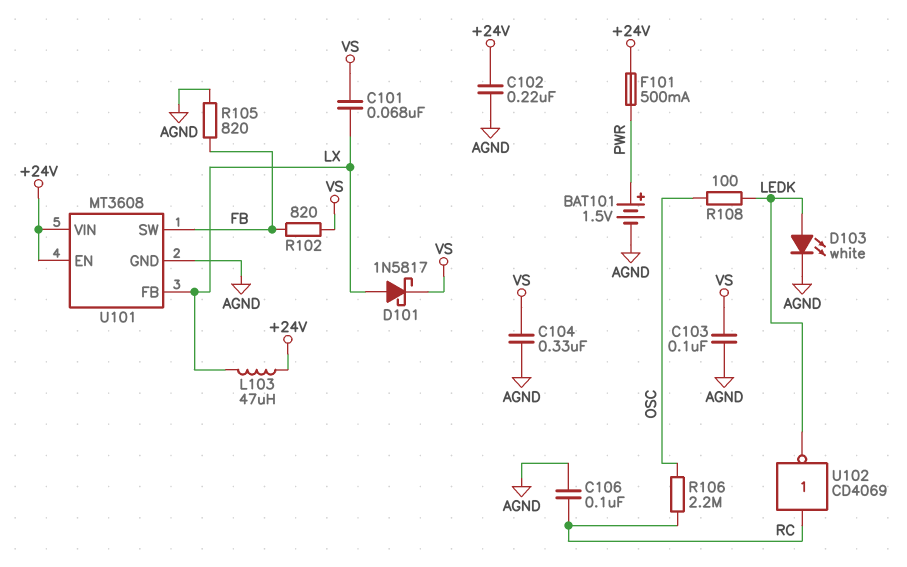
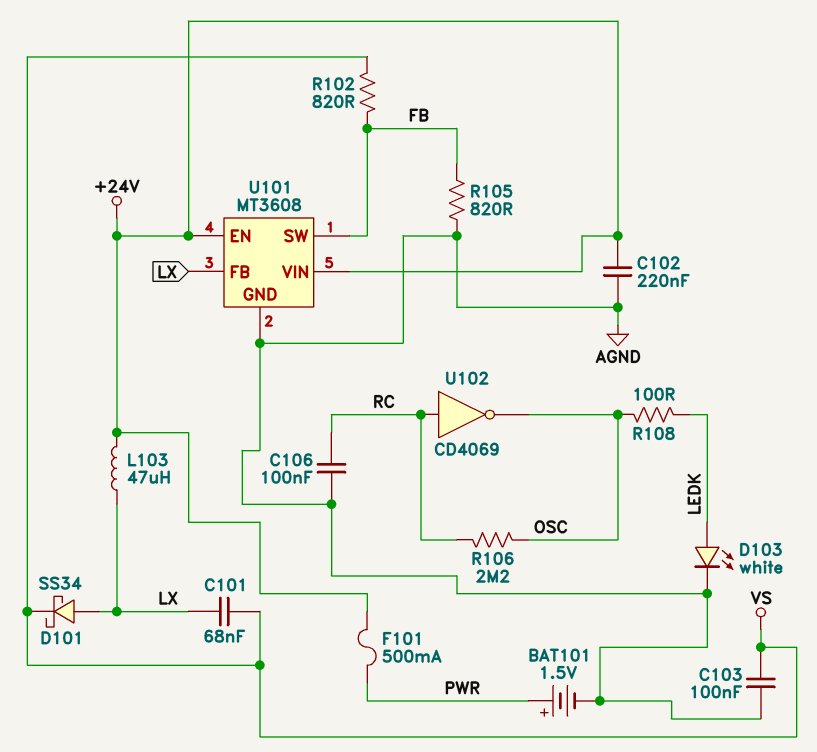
C104: 330nF (AGND, VS) -> none
D101: schottky 1N5817 (A LX, K VS) -> schottky SS34 (A LX, K VS)
U102: NOT CD4069 (in RC, out LEDK) -> NOT CD4069 (in RC, out OSC)

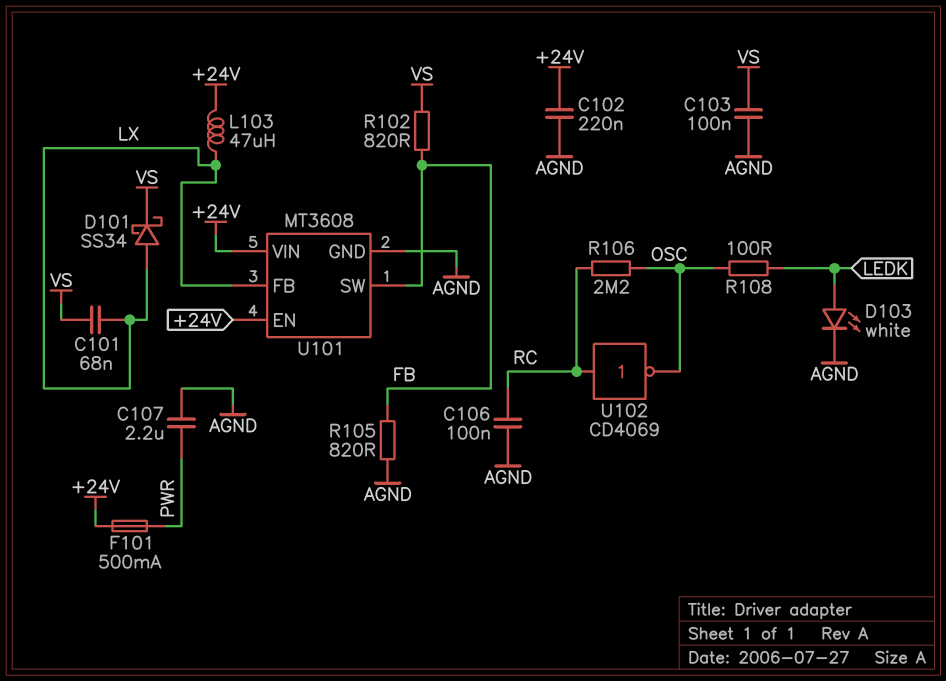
BAT101: 1.5V (plus PWR, minus AGND) -> none
C107: none -> 2.2uF (AGND, PWR)

